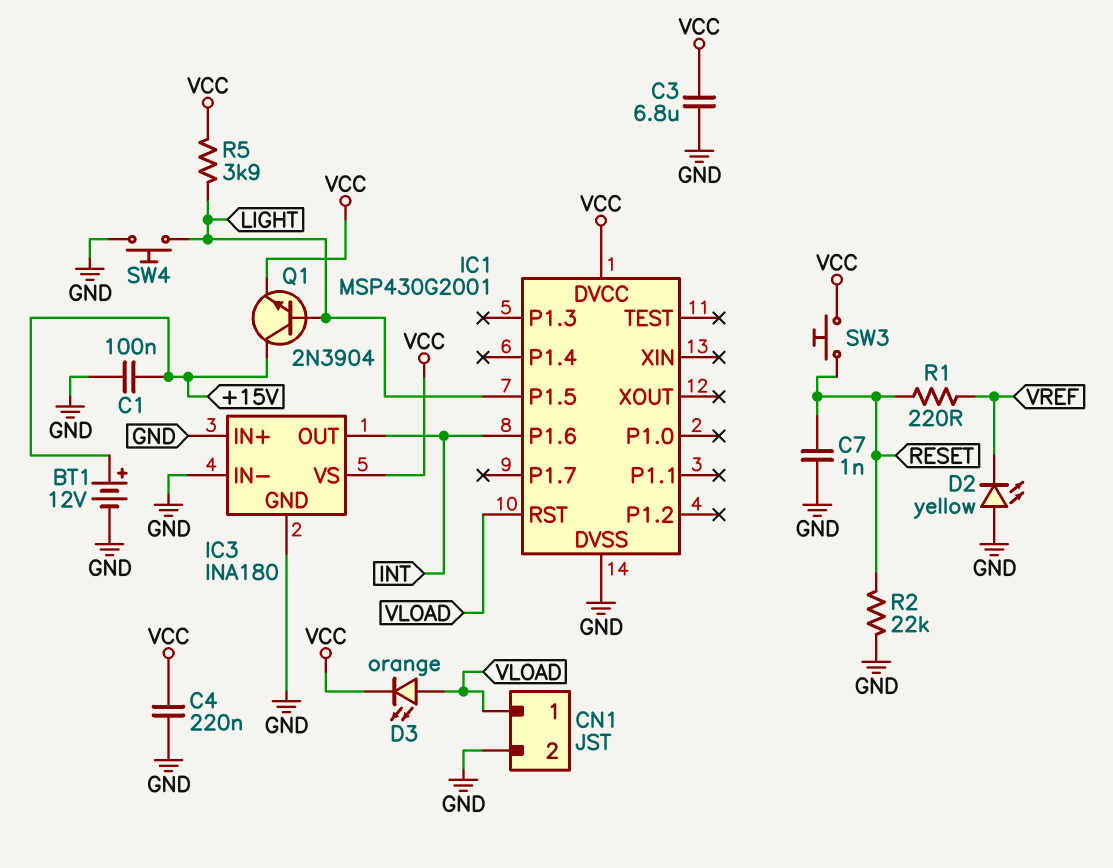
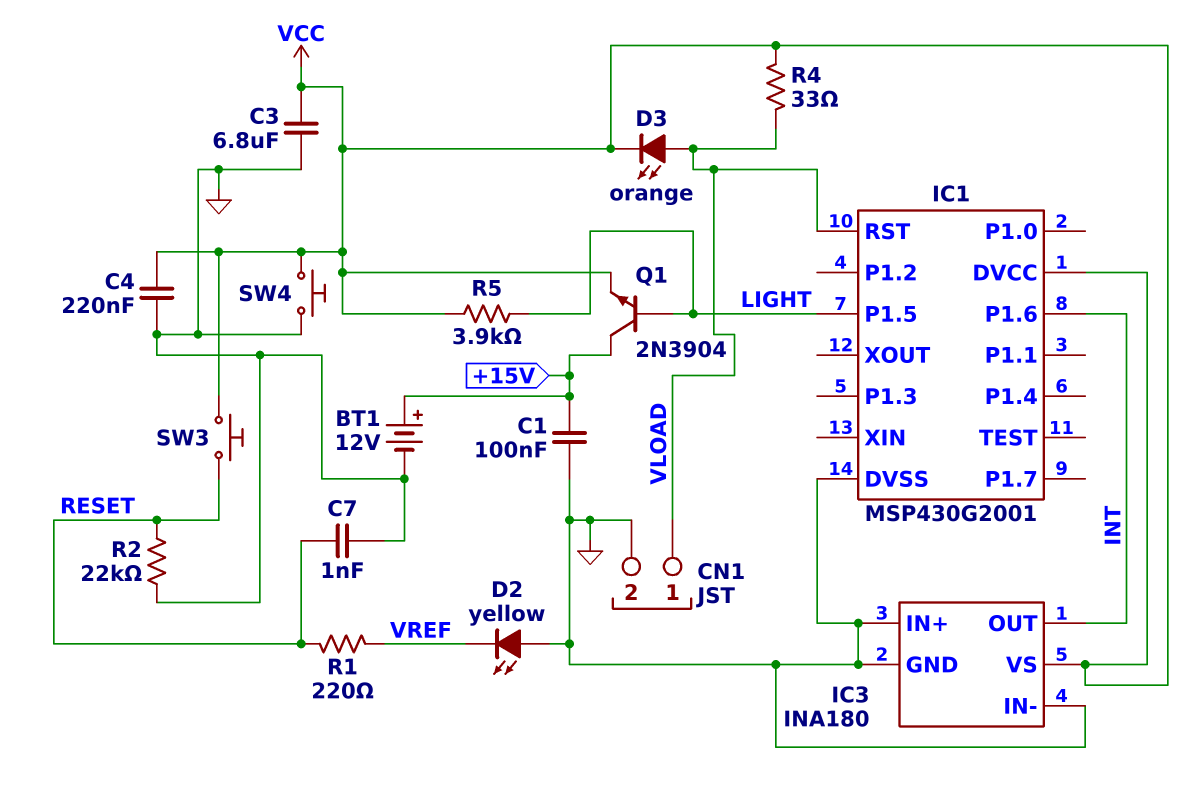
R4: none -> 33 (VCC, VLOAD)
SW4: button (GND, LIGHT) -> button (GND, VCC)

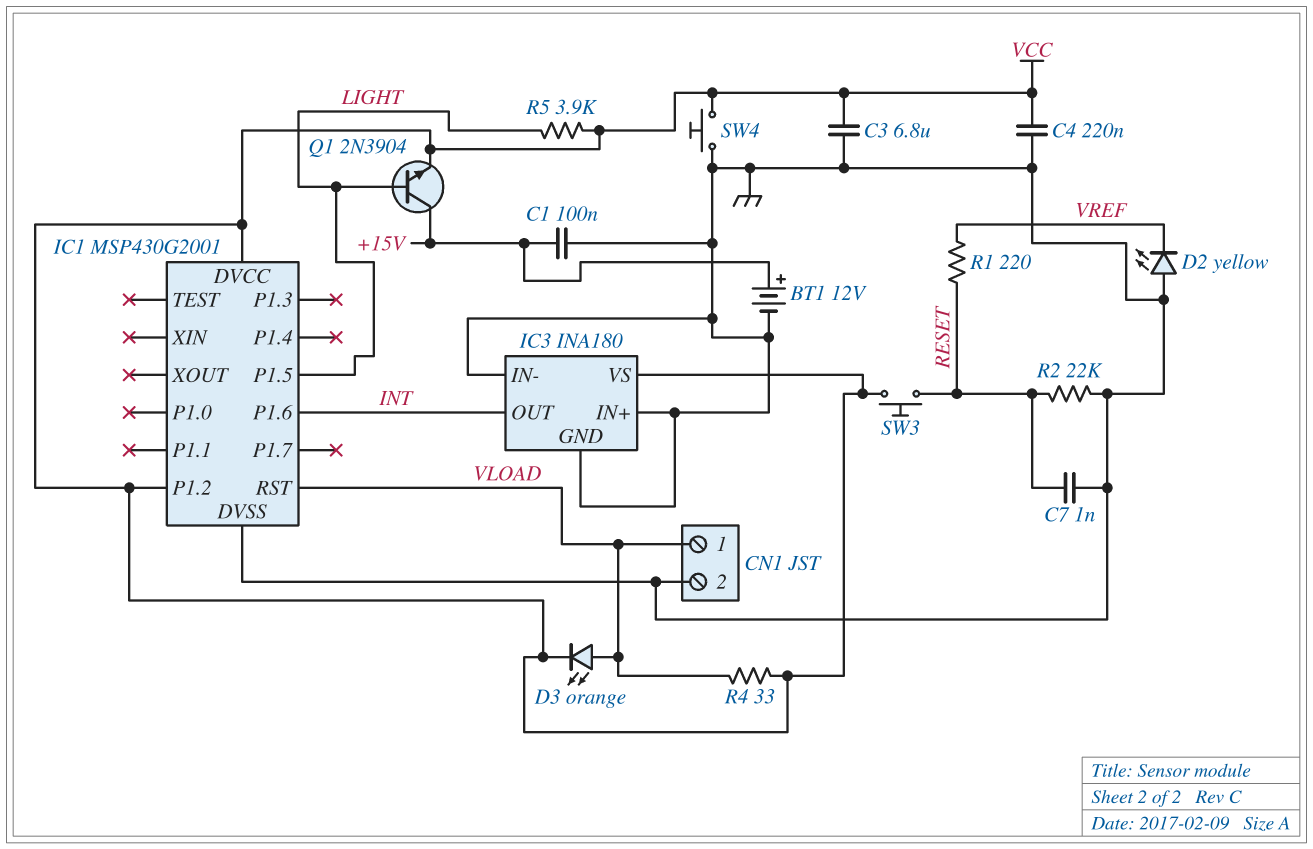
IC1 pin P1.2: none -> VCC

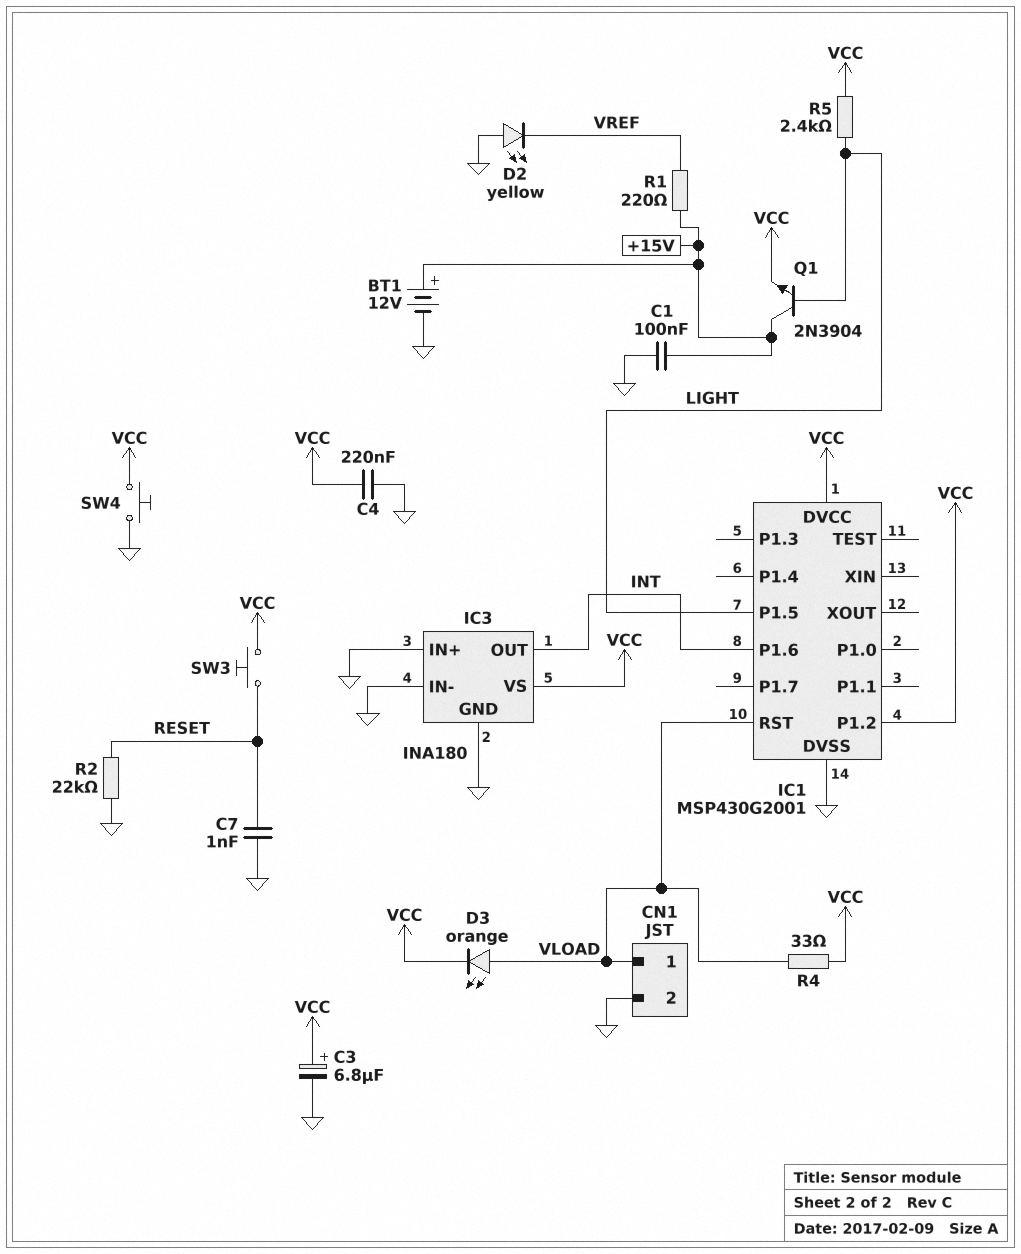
C3: 6.8uF (GND, VCC) -> 6.8uF (plus VCC, minus GND)
R1: 220 (RESET, VREF) -> 220 (+15V, VREF)
R5: 3.9k (LIGHT, VCC) -> 2.4k (LIGHT, VCC)

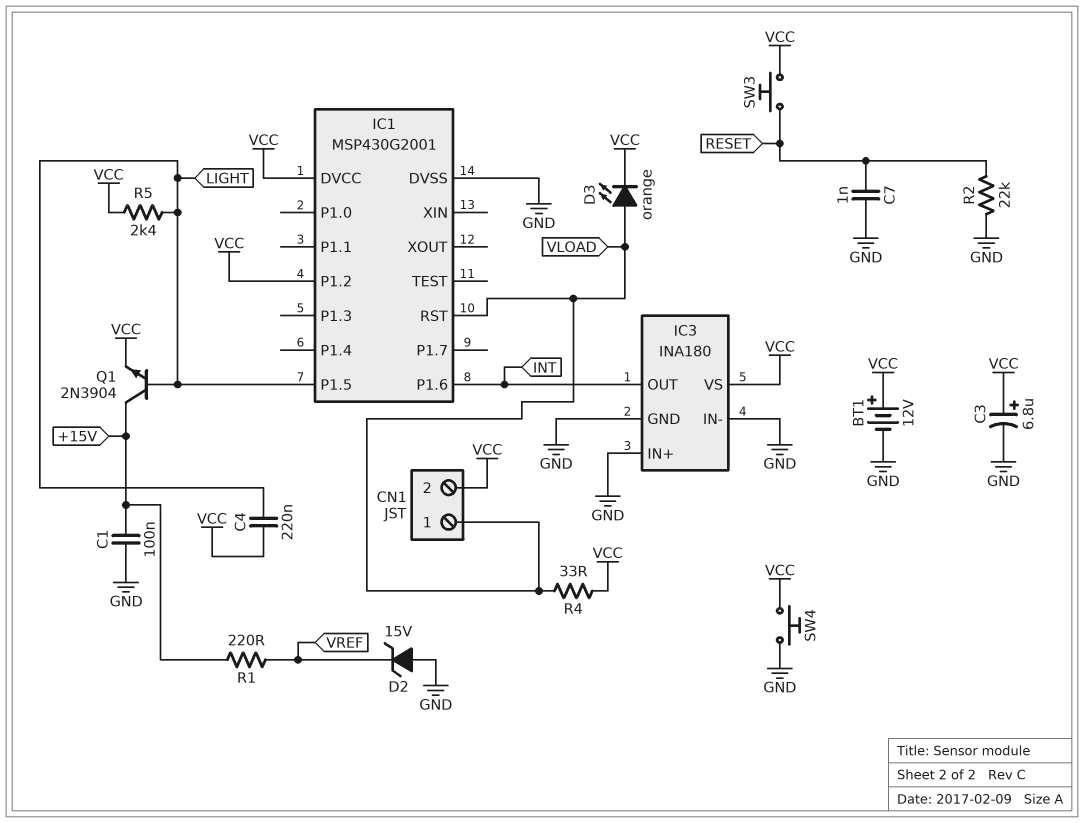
BT1: 12V (plus +15V, minus GND) -> 12V (plus VCC, minus GND)
C4: 220nF (GND, VCC) -> 220nF (LIGHT, VCC)
CN1 pin 2: GND -> VCC
D2: LED yellow (A GND, K VREF) -> zener 15V (A GND, K VREF)

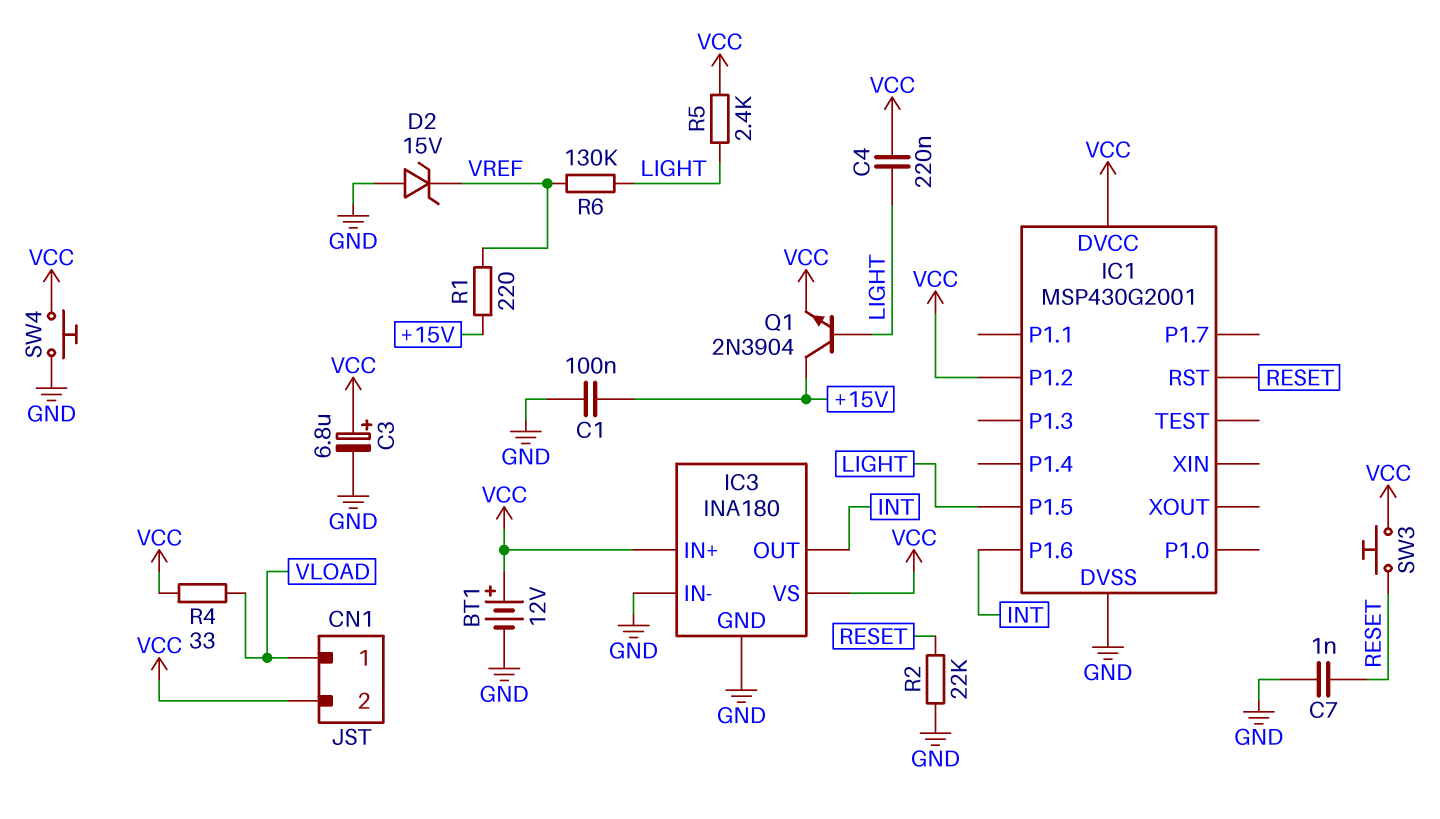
D3: LED orange (A VLOAD, K VCC) -> none
IC1 pin RST: VLOAD -> RESET
IC3 pin IN+: GND -> VCC
R6: none -> 130k (LIGHT, VREF)

